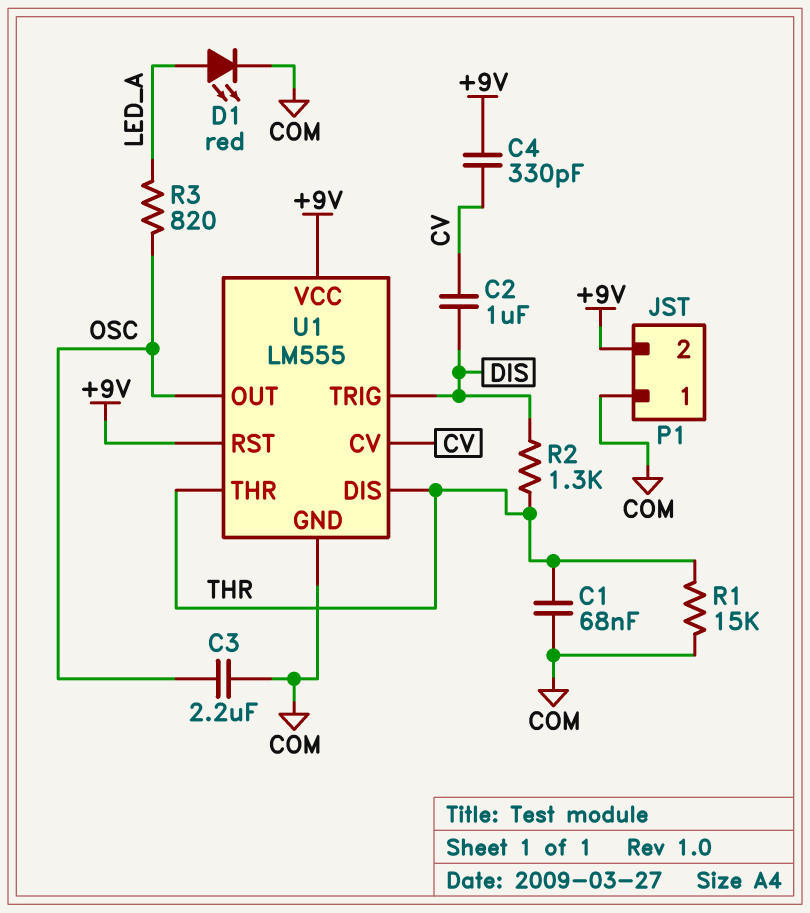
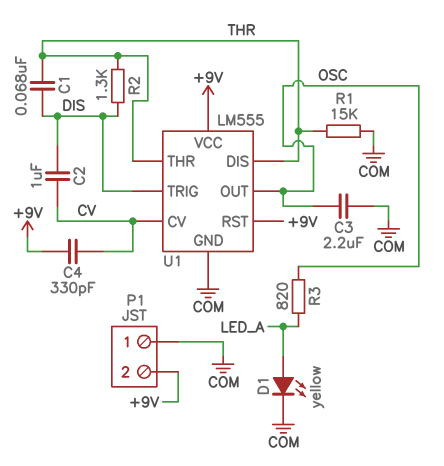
C1: 68nF (COM, THR) -> 68nF (DIS, THR)
D1: LED red (A LED_A, K COM) -> LED yellow (A LED_A, K COM)

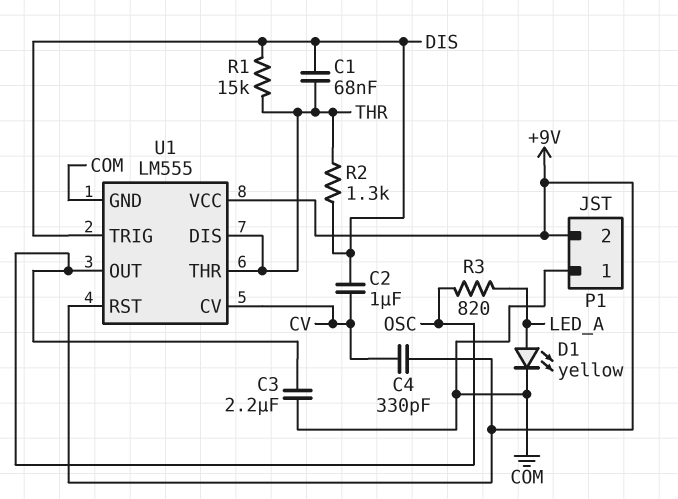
R1: 15k (COM, THR) -> 15k (DIS, THR)

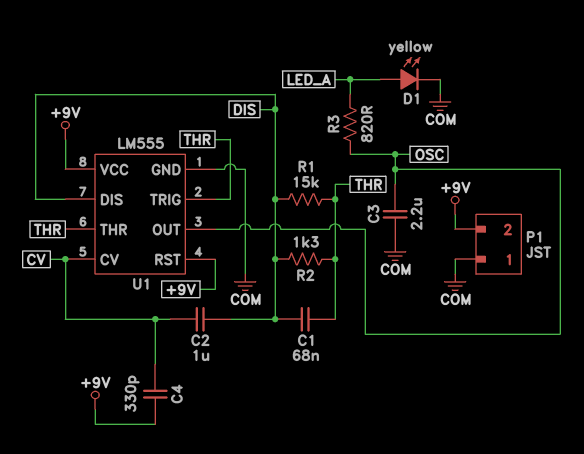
U1 pin DIS: THR -> DIS
U1 pin TRIG: DIS -> THR

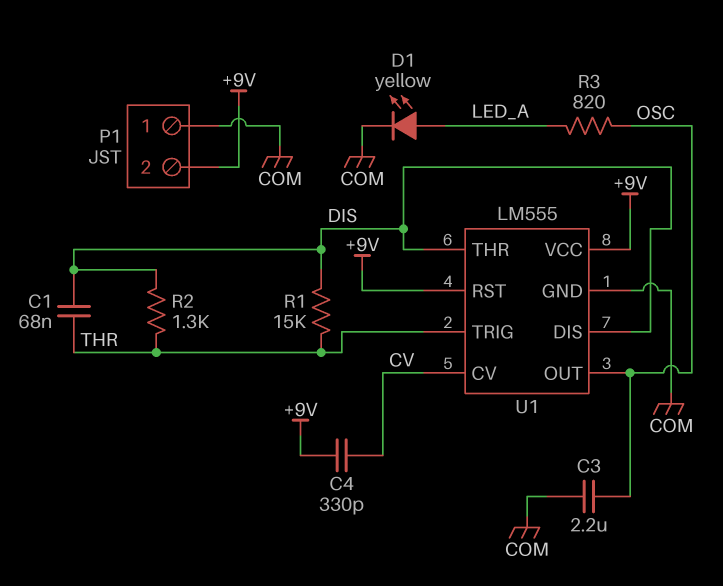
C2: 1uF (CV, DIS) -> none
U1 pin THR: THR -> DIS

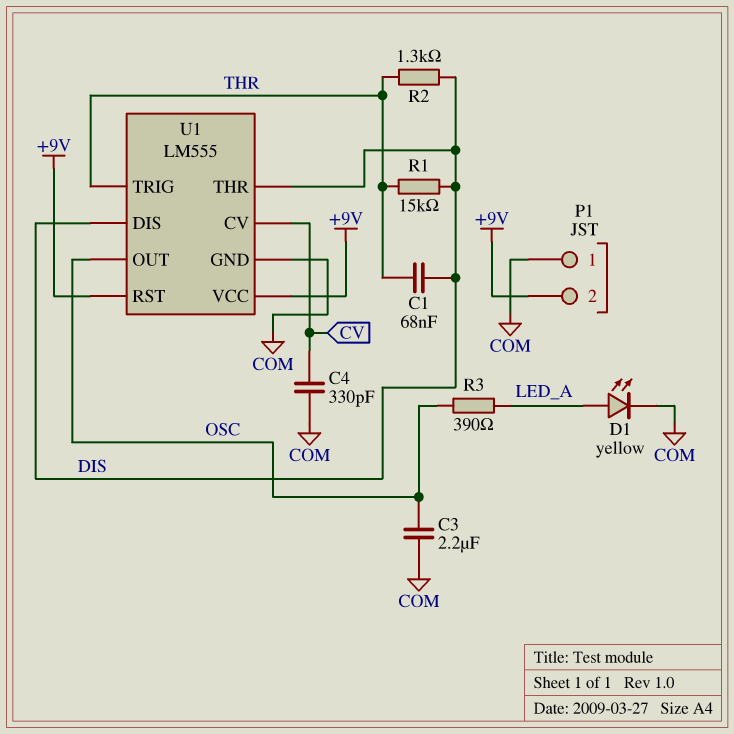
C4: 330pF (+9V, CV) -> 330pF (COM, CV)
R3: 820 (LED_A, OSC) -> 390 (LED_A, OSC)

